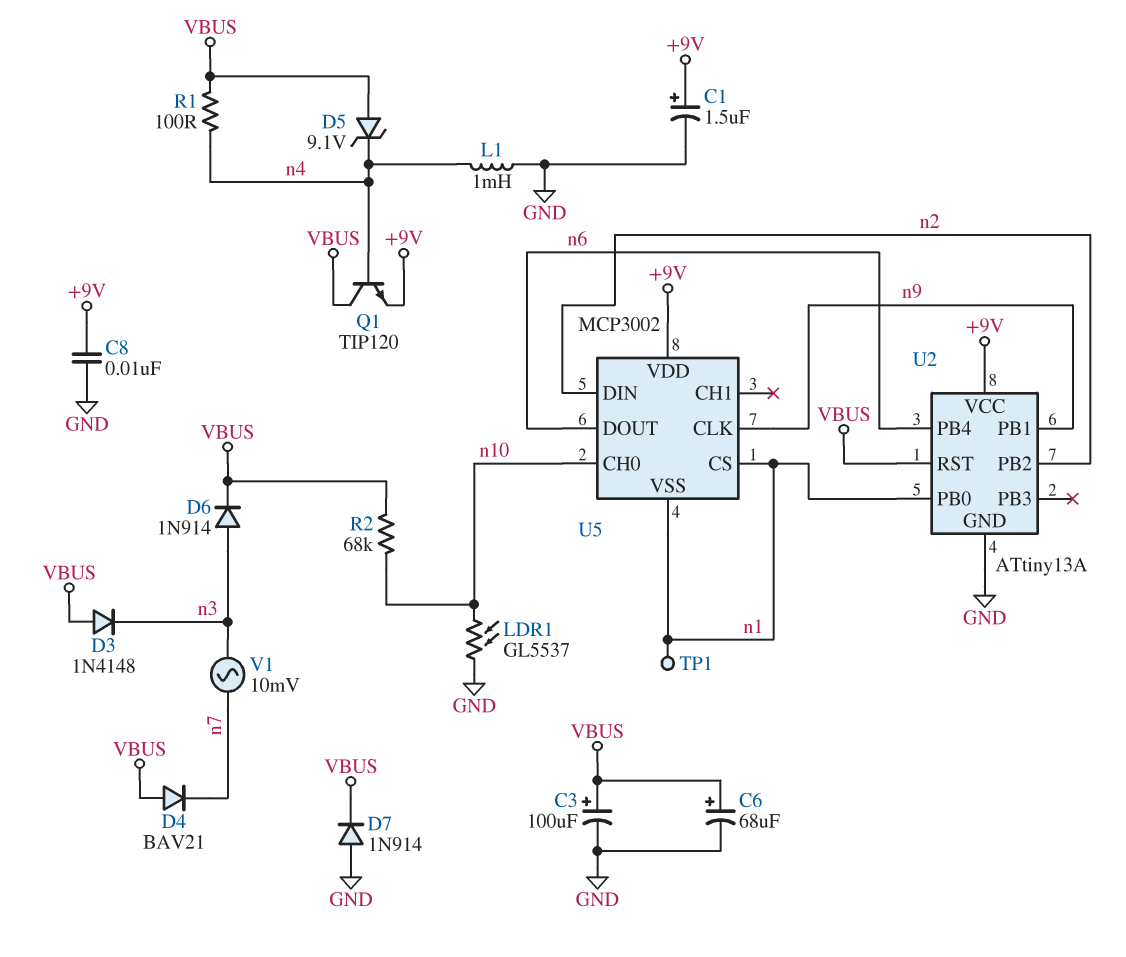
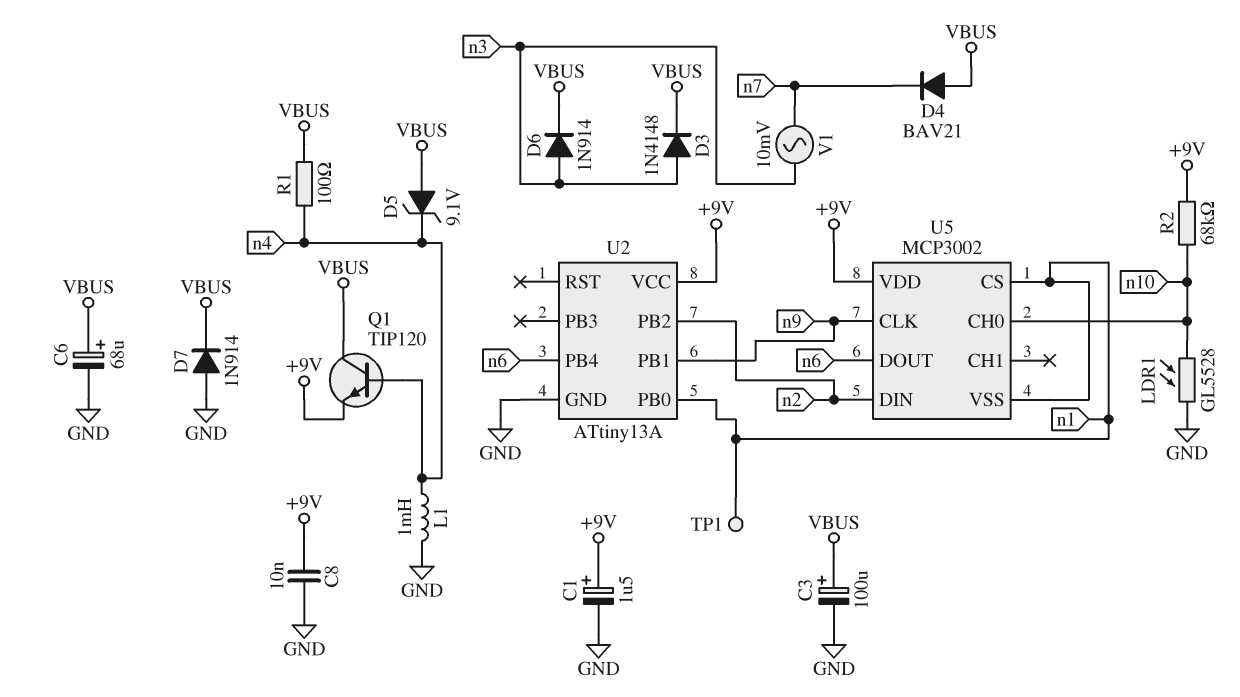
D3: diode 1N4148 (A VBUS, K n3) -> diode 1N4148 (A n3, K VBUS)
LDR1: GL5537 (GND, n10) -> GL5528 (GND, n10)
R2: 68k (VBUS, n10) -> 68k (+9V, n10)
U2 pin RST: VBUS -> none

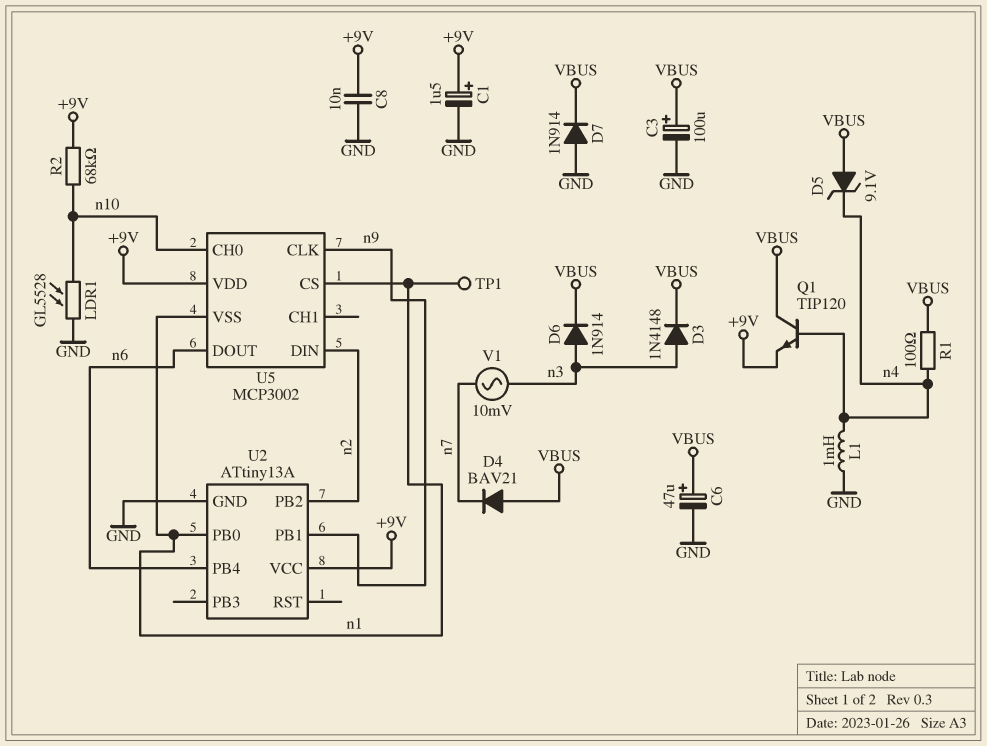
C6: 68uF (plus VBUS, minus GND) -> 47uF (plus VBUS, minus GND)

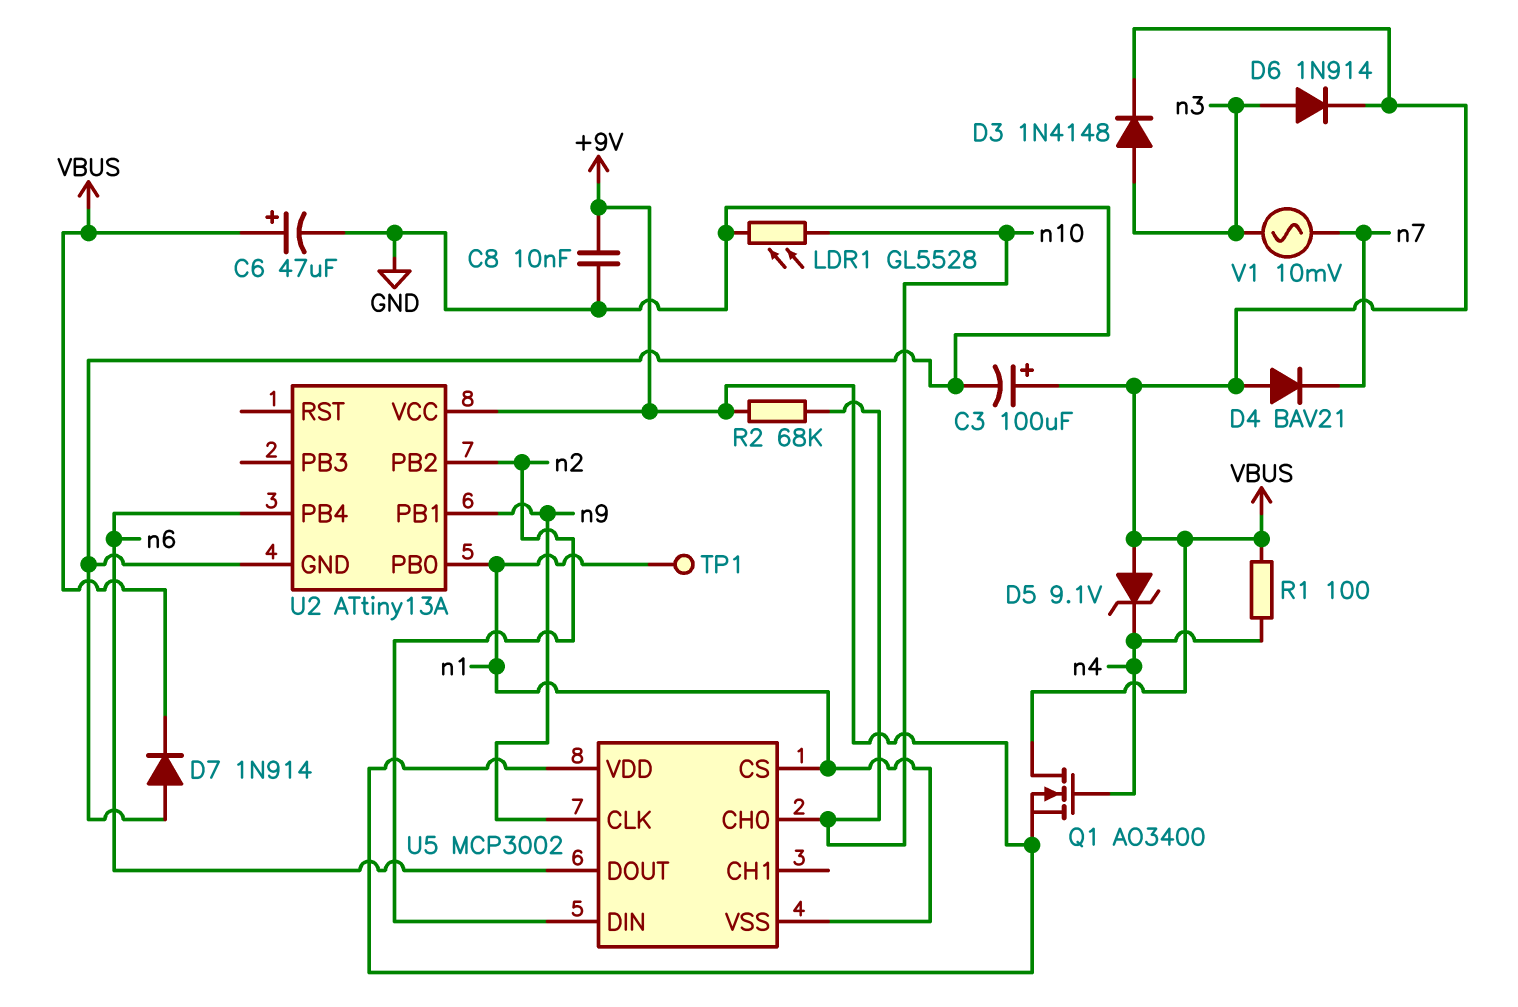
C1: 1.5uF (plus +9V, minus GND) -> none
L1: 1mH (GND, n4) -> none
Q1: NPN TIP120 (B n4, C VBUS, E +9V) -> NMOS AO3400 (G n4, D VBUS, S +9V)

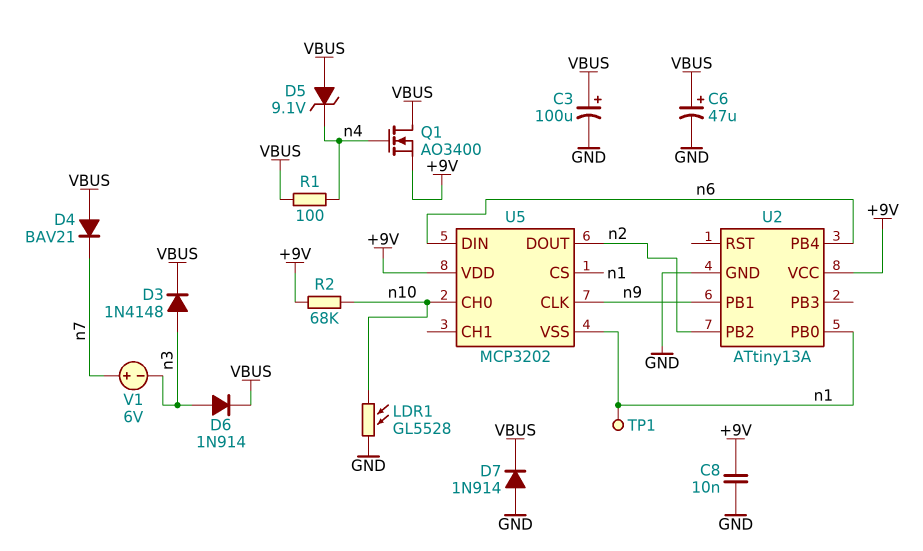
U5: MCP3002 -> MCP3202
U5 pin DIN: n2 -> n6
U5 pin DOUT: n6 -> n2
V1: AC 10mV (n3, n7) -> 6V (plus n7, minus n3)

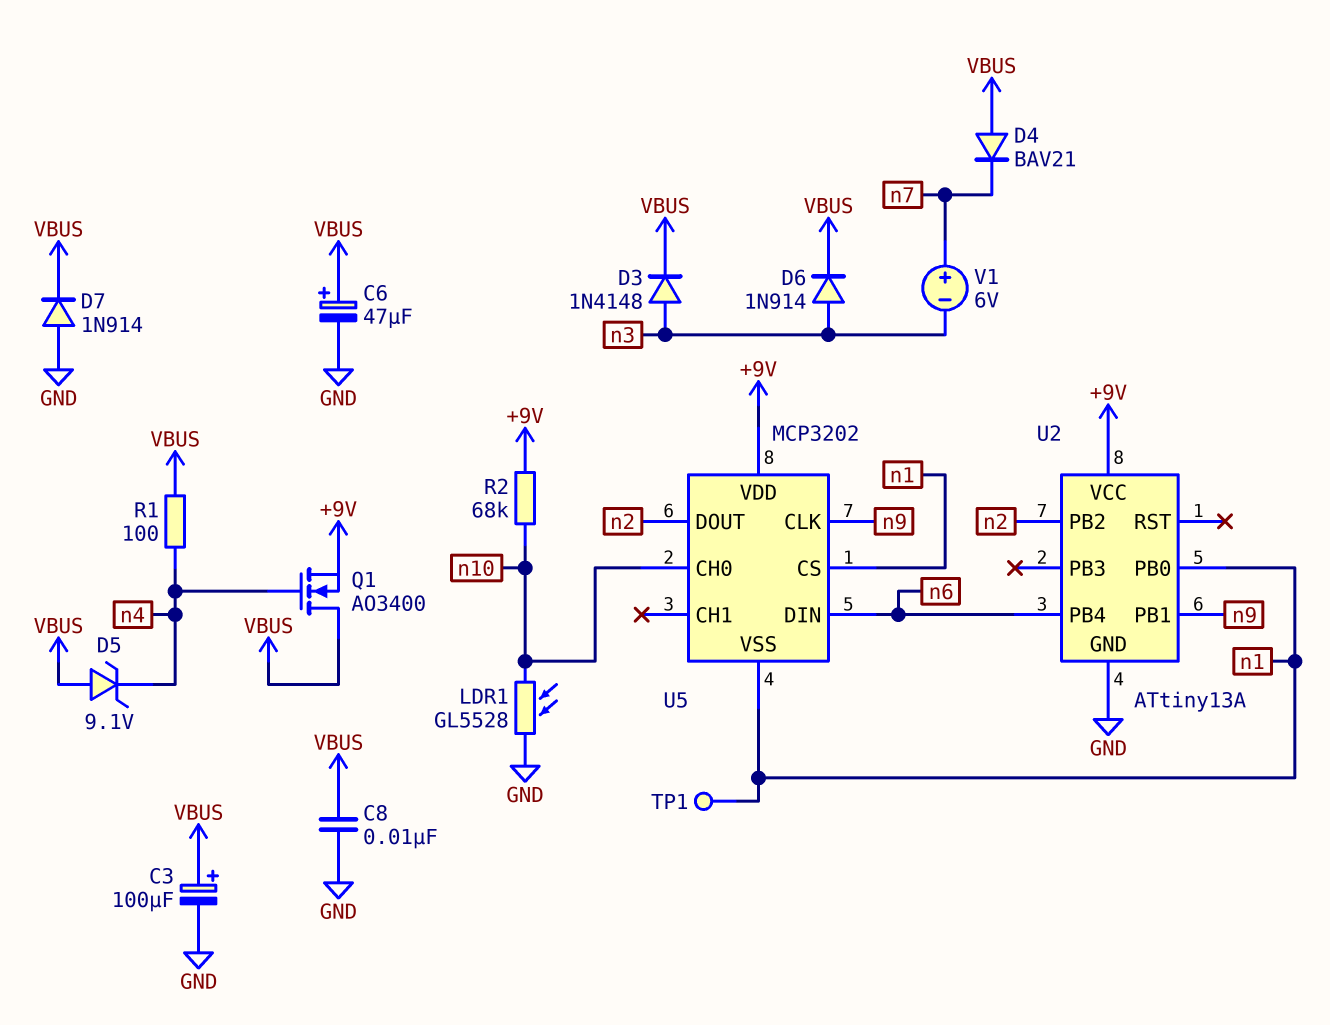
C8: 10nF (+9V, GND) -> 10nF (GND, VBUS)

